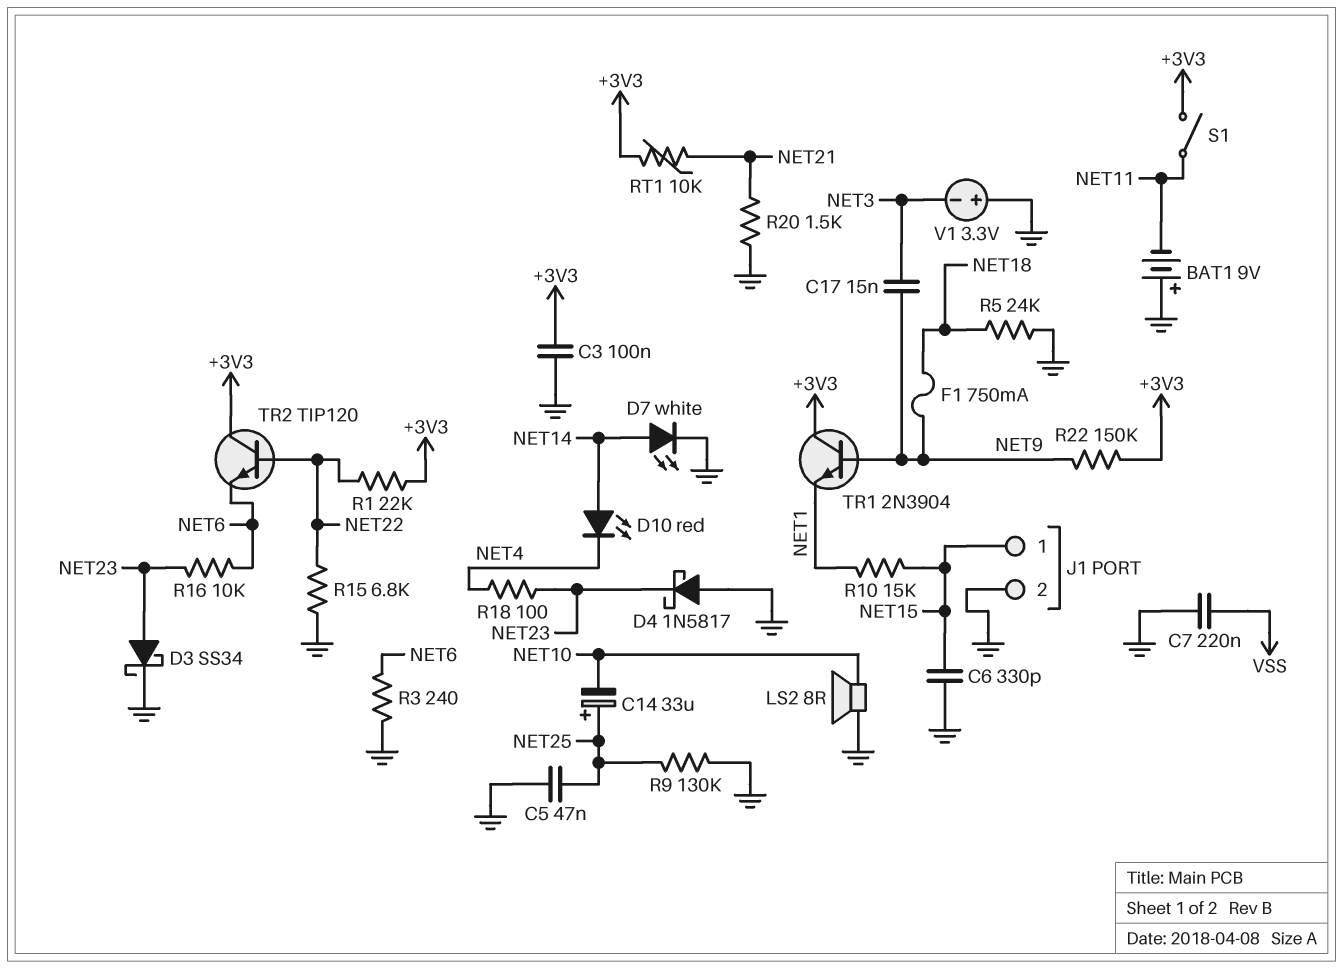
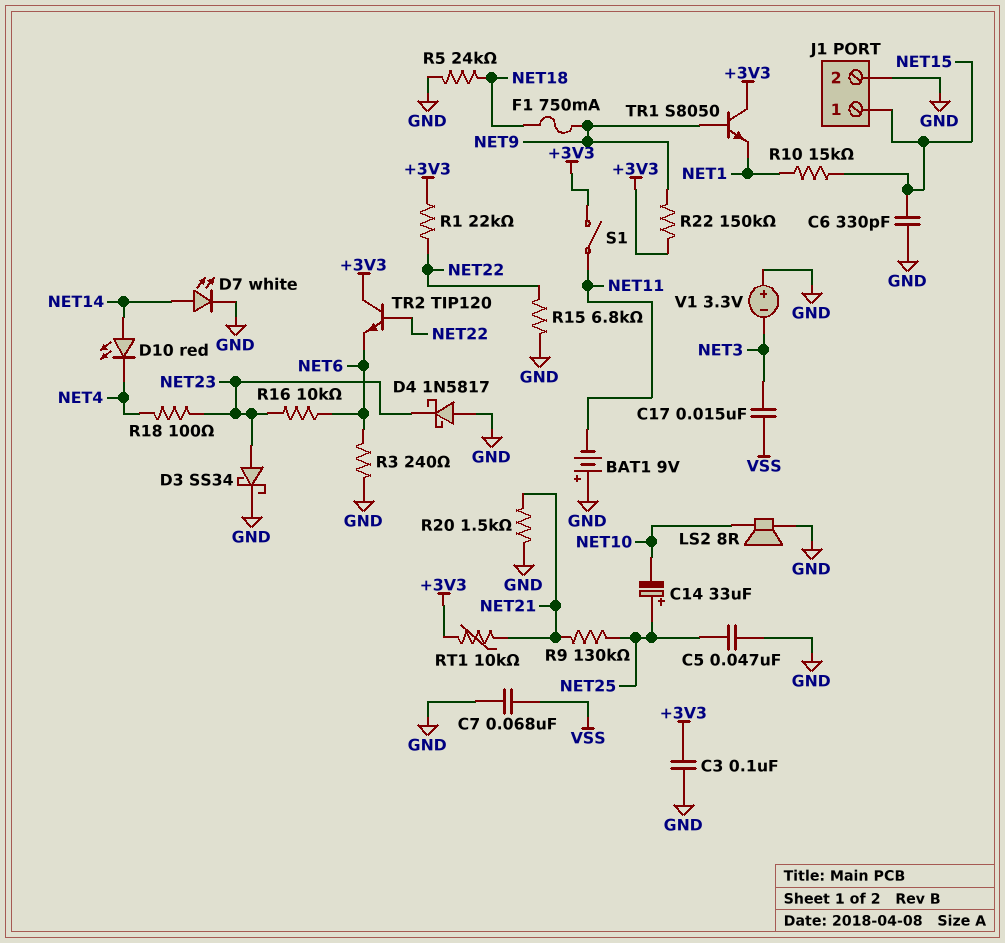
C7: 220nF (GND, VSS) -> 68nF (GND, VSS)
C17: 15nF (NET3, NET9) -> 15nF (NET3, VSS)
R9: 130k (GND, NET25) -> 130k (NET21, NET25)
TR1: NPN 2N3904 (B NET9, C +3V3, E NET1) -> NPN S8050 (B NET9, C +3V3, E NET1)

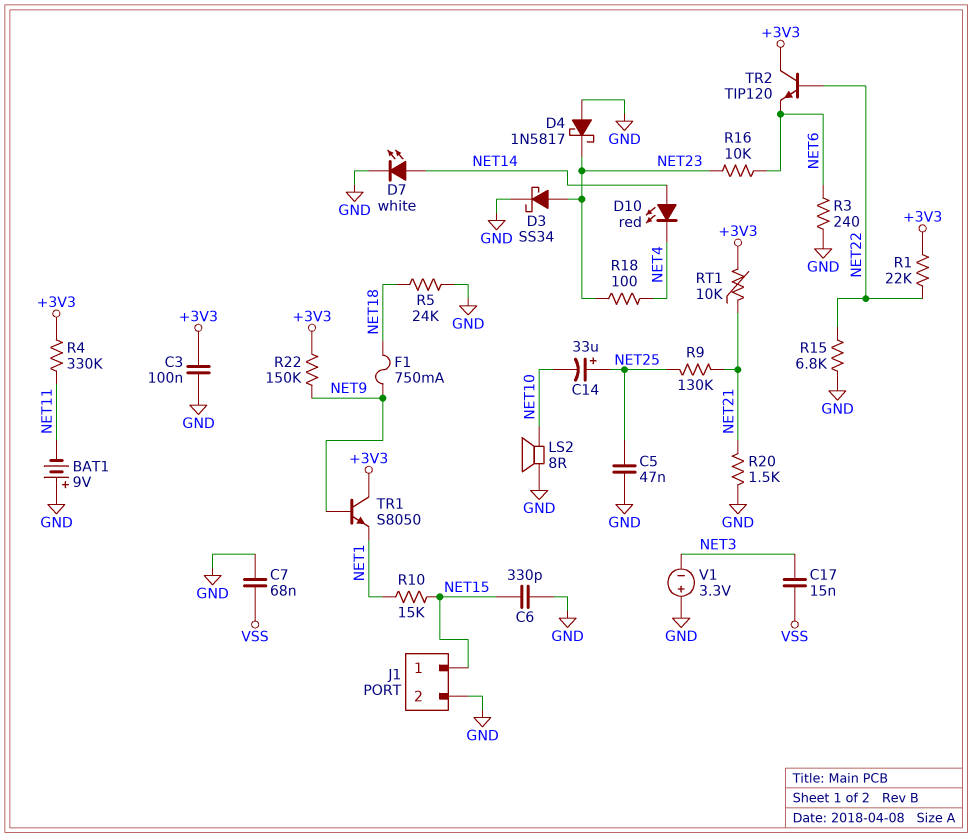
R4: none -> 330k (+3V3, NET11)
S1: switch (+3V3, NET11) -> none

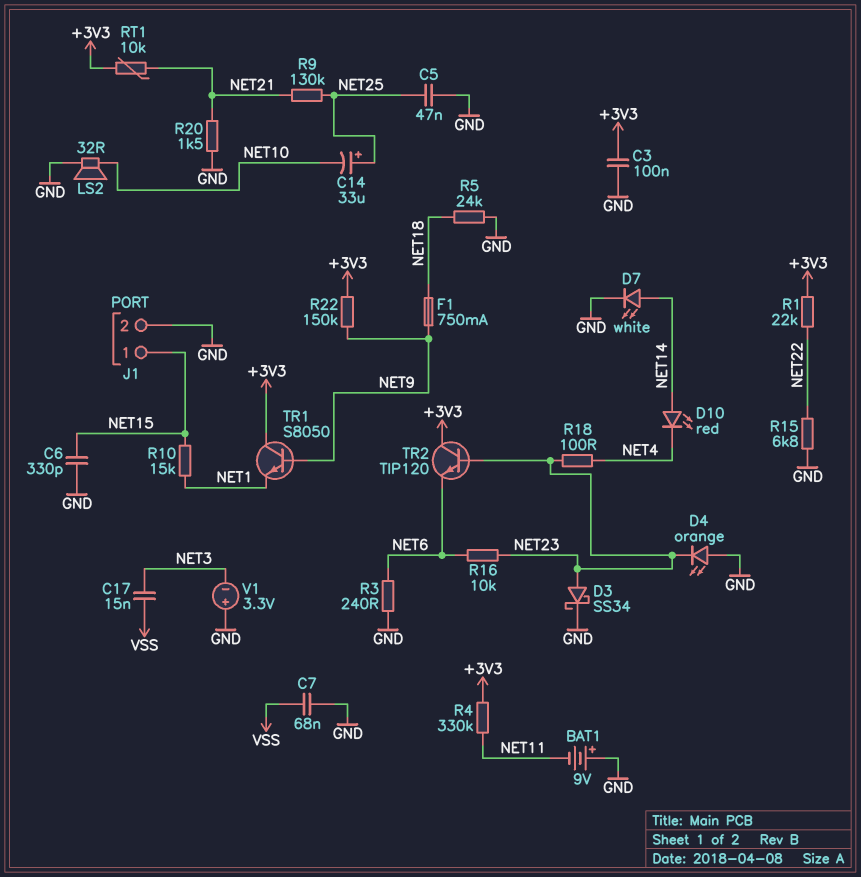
D4: schottky 1N5817 (A GND, K NET23) -> LED orange (A GND, K NET23)
LS2: speaker 8R (GND, NET10) -> speaker 32R (GND, NET10)
TR2: NPN TIP120 (B NET22, C +3V3, E NET6) -> NPN TIP120 (B NET23, C +3V3, E NET6)

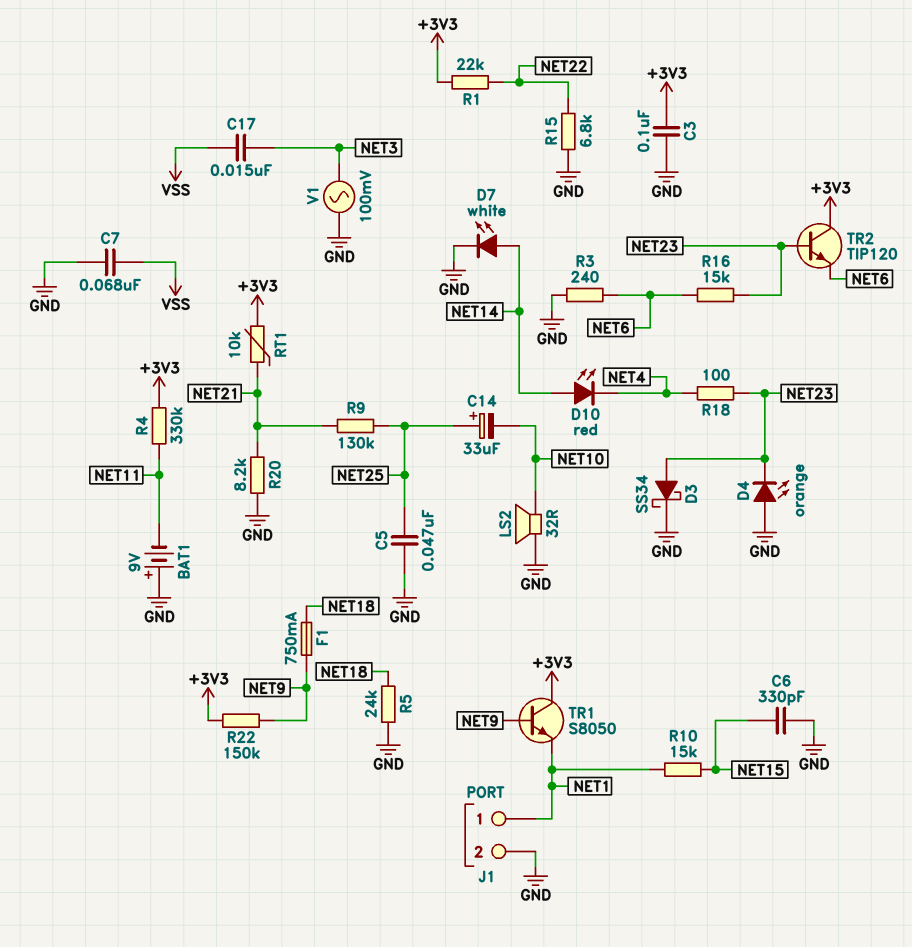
J1 pin 1: NET15 -> NET1
R16: 10k (NET6, NET23) -> 15k (NET6, NET23)
R20: 1.5k (GND, NET21) -> 8.2k (GND, NET21)
V1: 3.3V (plus GND, minus NET3) -> AC 100mV (GND, NET3)

